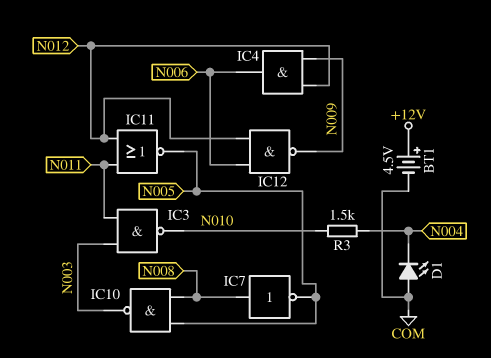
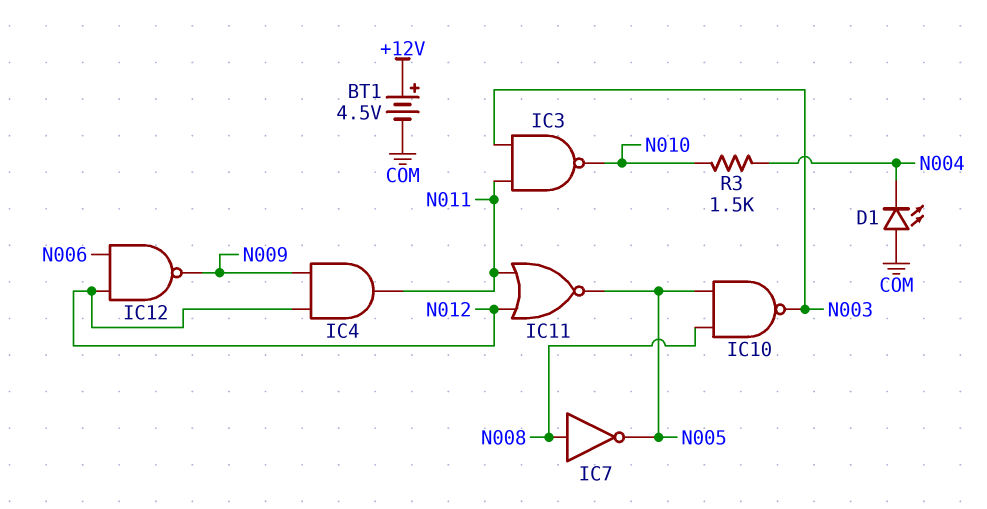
IC4: AND (in N009, in N012, out N006) -> AND (in N009, in N012, out N011)

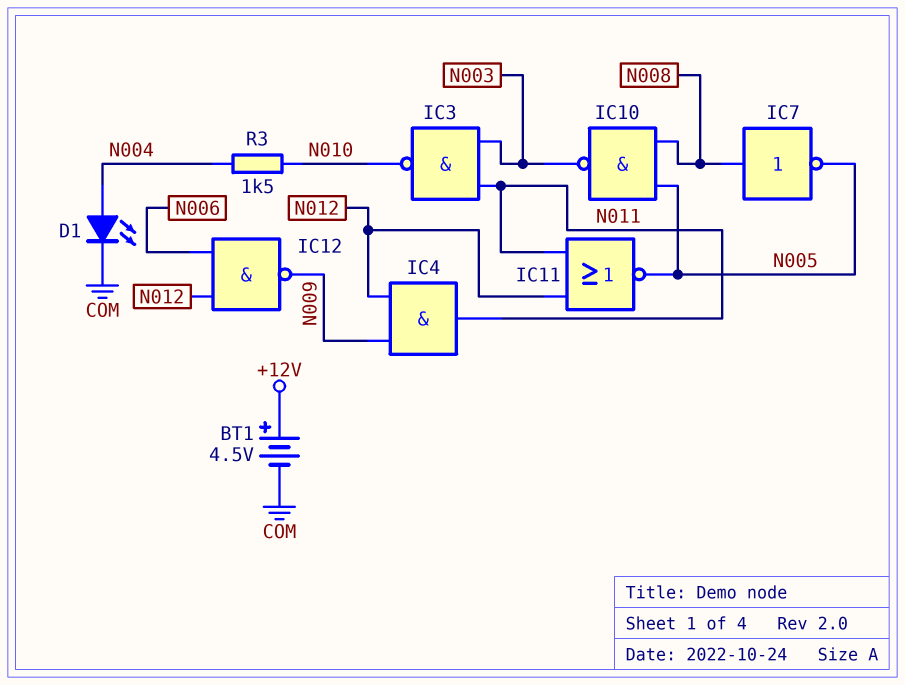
D1: LED (A COM, K N004) -> LED (A N004, K COM)

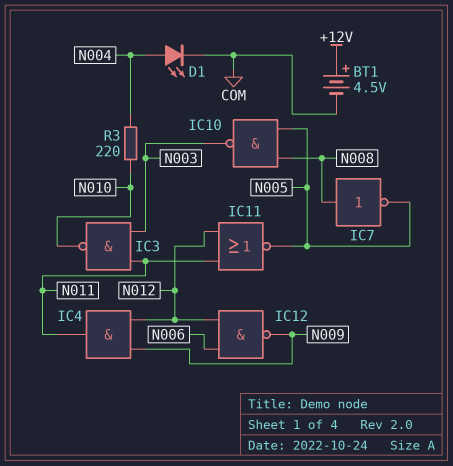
R3: 1.5k (N004, N010) -> 220 (N004, N010)

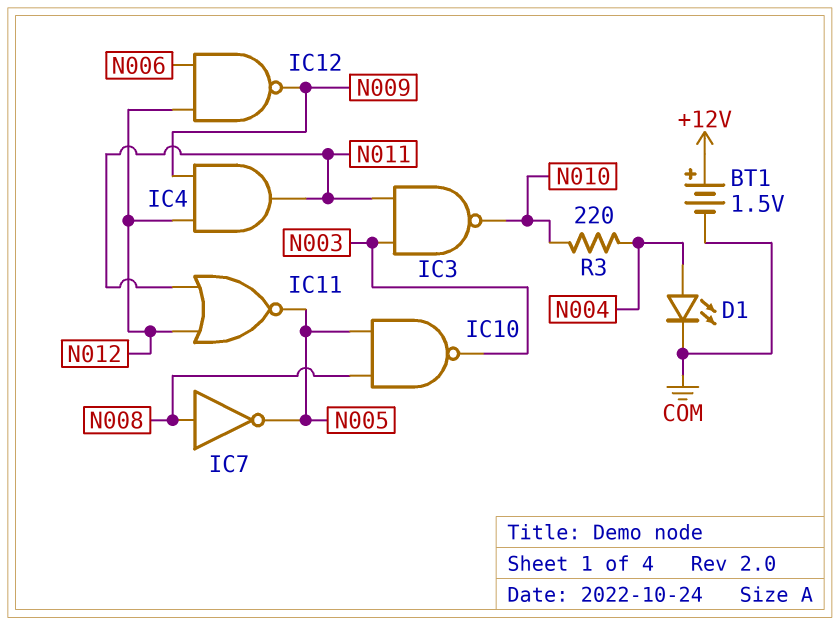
BT1: 4.5V (plus +12V, minus COM) -> 1.5V (plus +12V, minus COM)

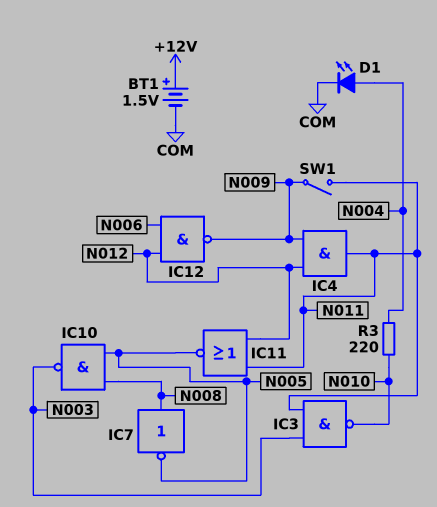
SW1: none -> switch (N009, N011)

